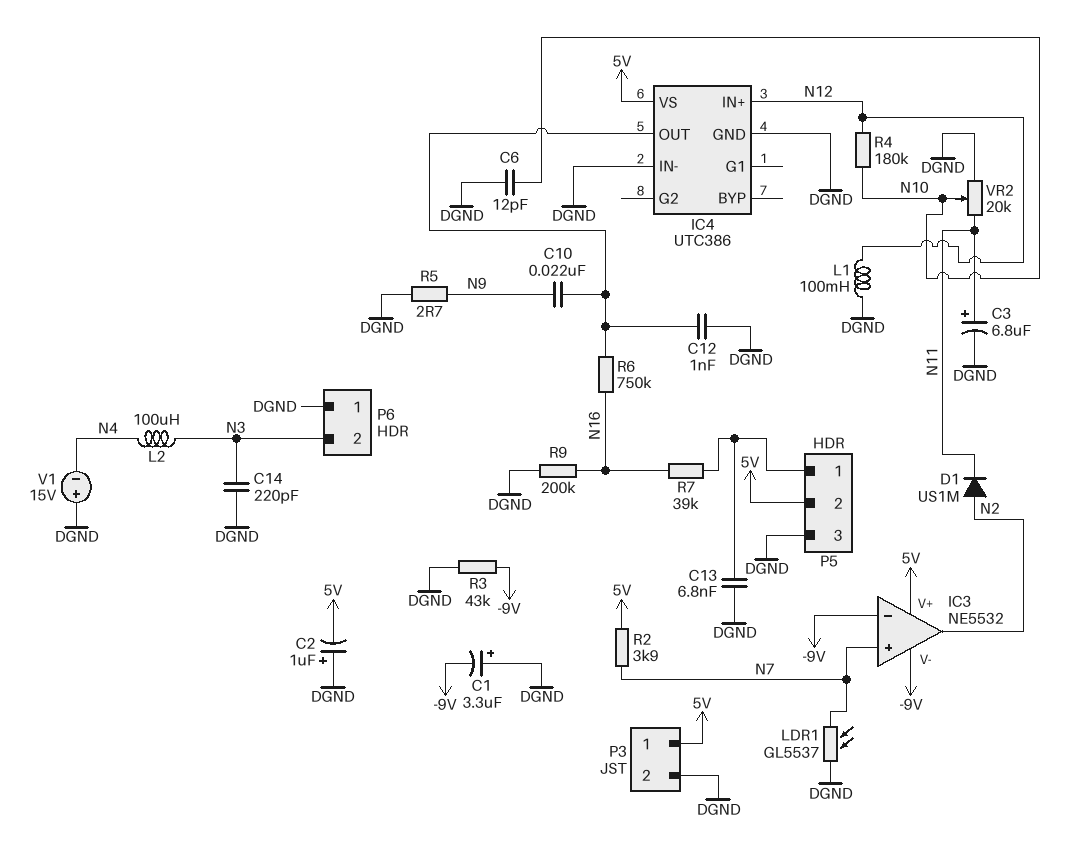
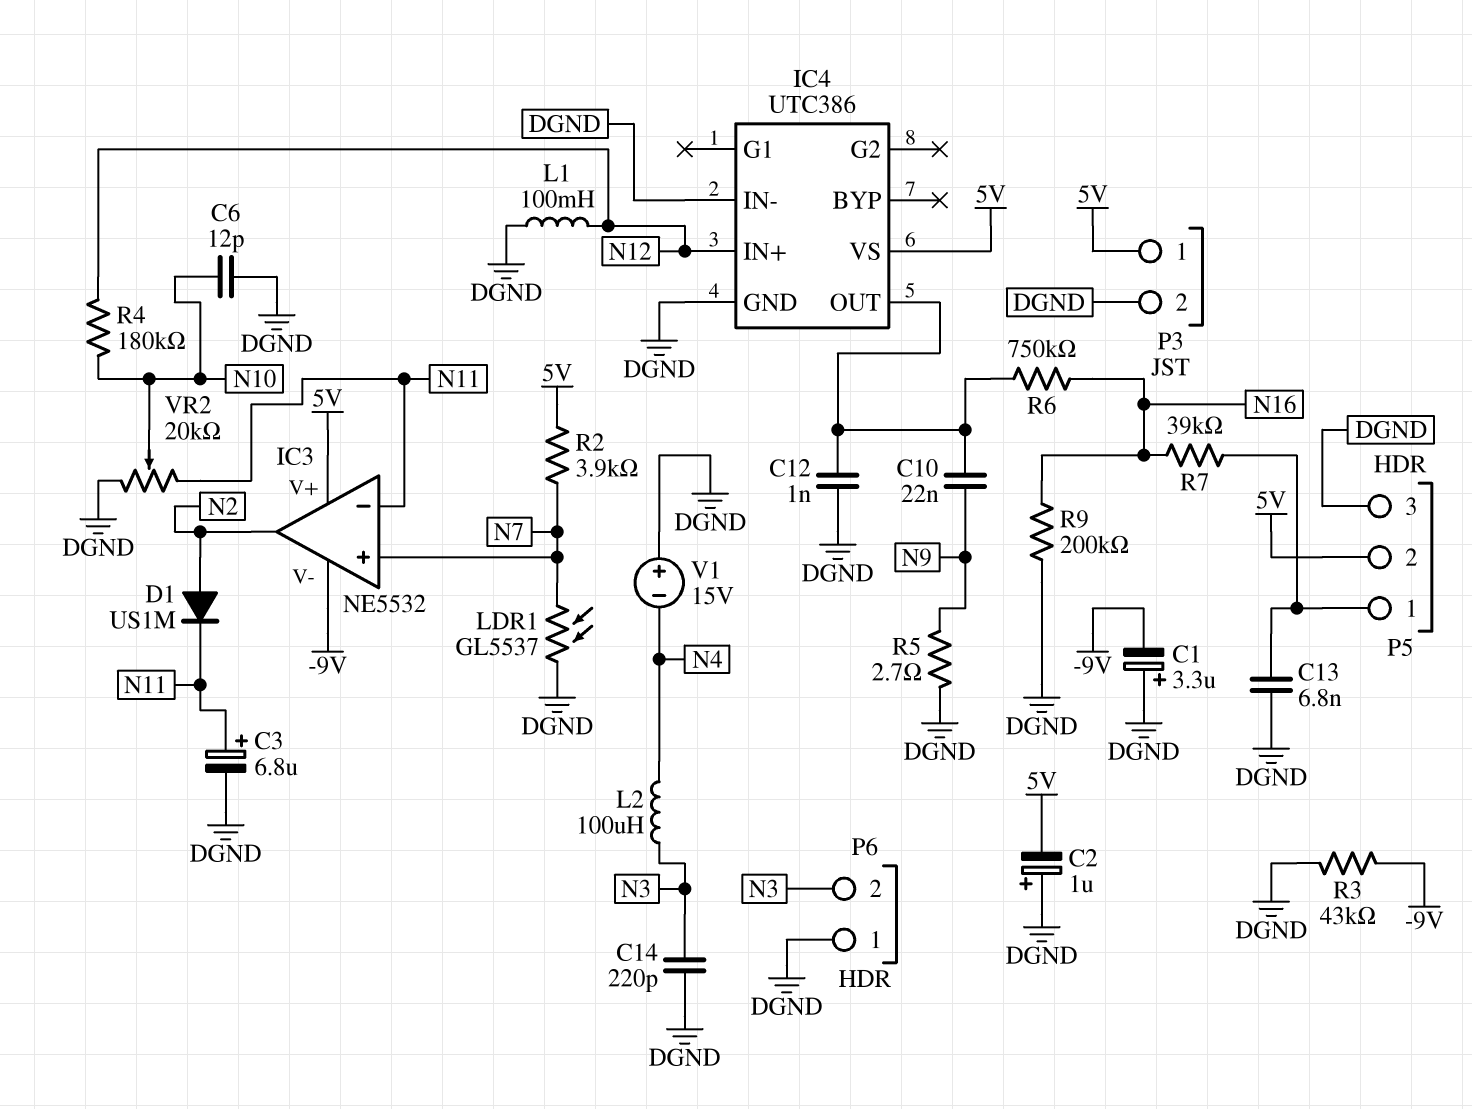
IC3 pin in-: -9V -> N11

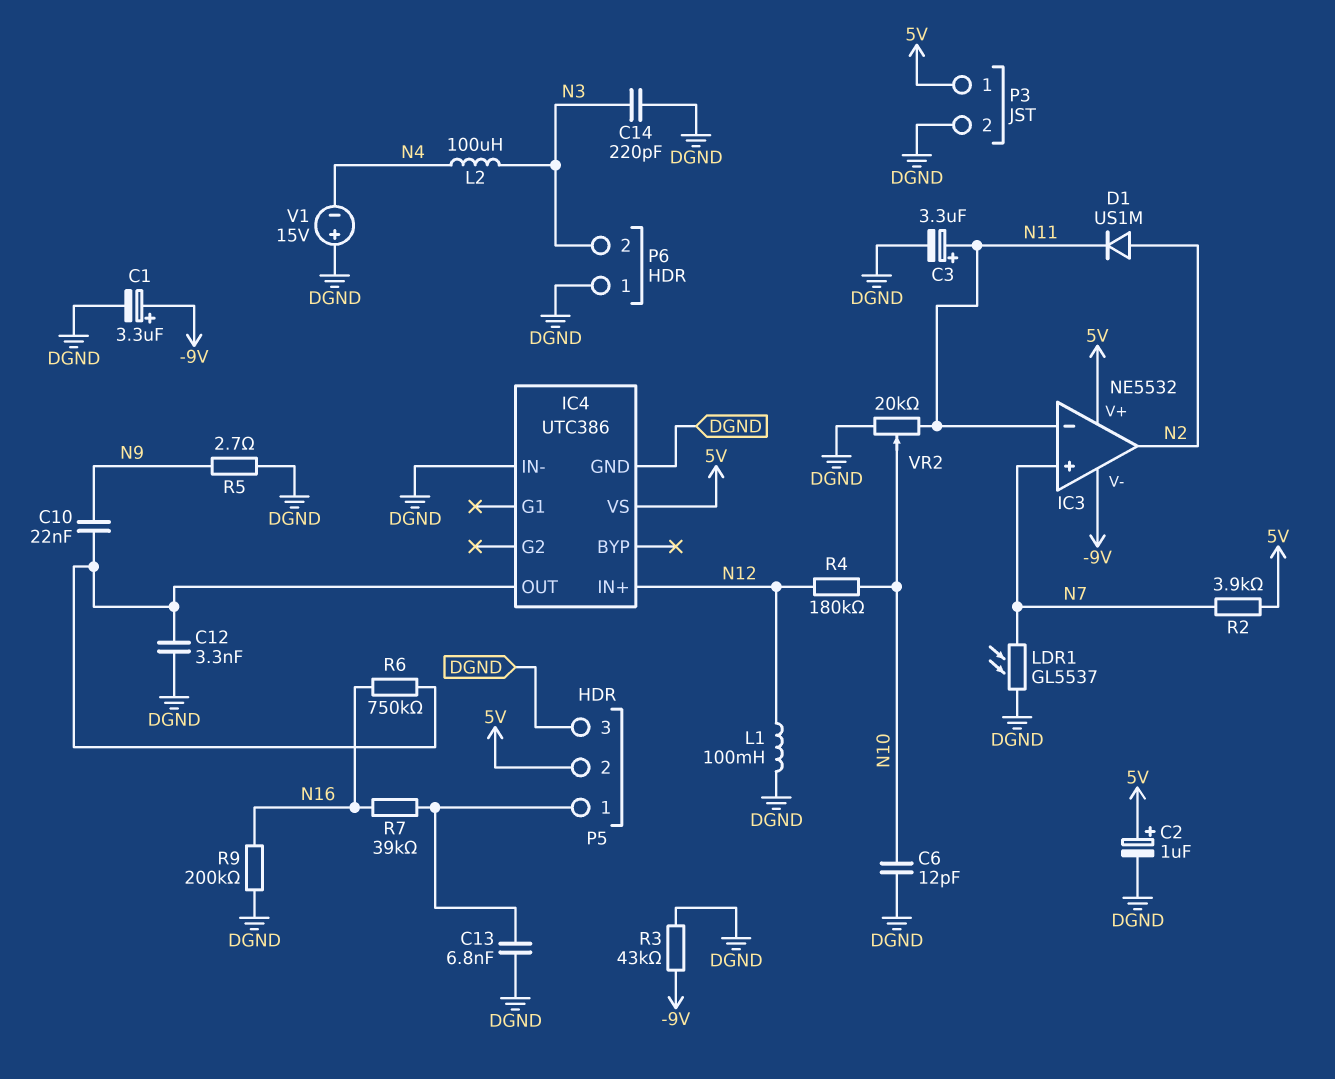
C1: 3.3uF (plus DGND, minus -9V) -> 3.3uF (plus -9V, minus DGND)
C2: 1uF (plus DGND, minus 5V) -> 1uF (plus 5V, minus DGND)
C3: 6.8uF (plus N11, minus DGND) -> 3.3uF (plus N11, minus DGND)
C12: 1nF (DGND, IC4/OUT) -> 3.3nF (DGND, IC4/OUT)

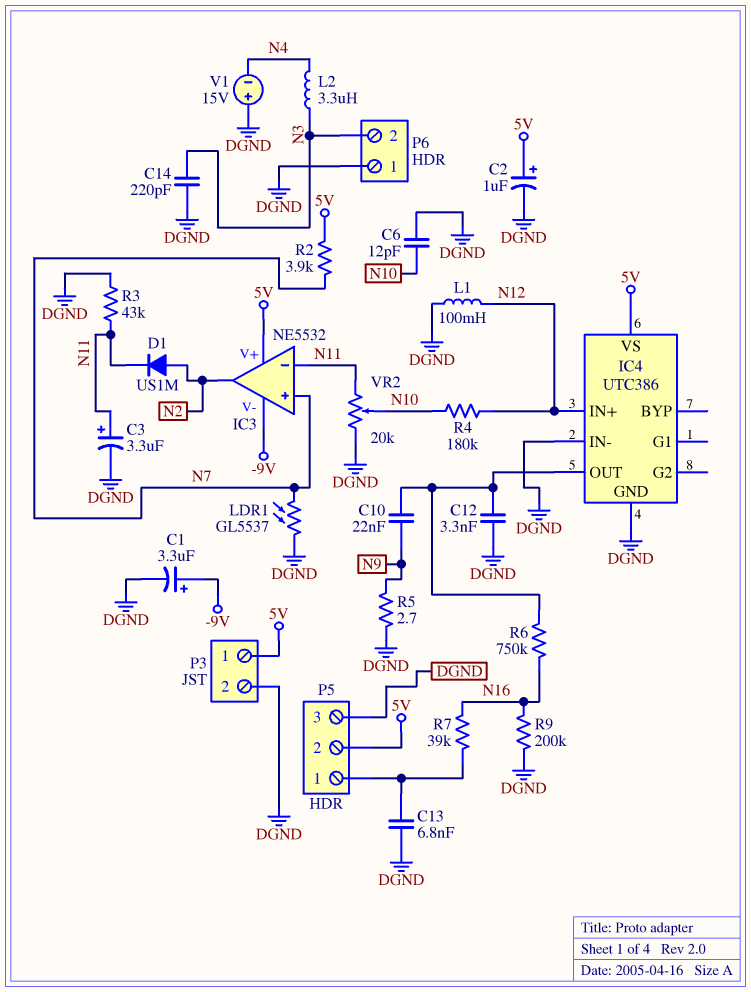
L2: 100uH (N3, N4) -> 3.3uH (N3, N4)
R3: 43k (-9V, DGND) -> 43k (DGND, N11)

